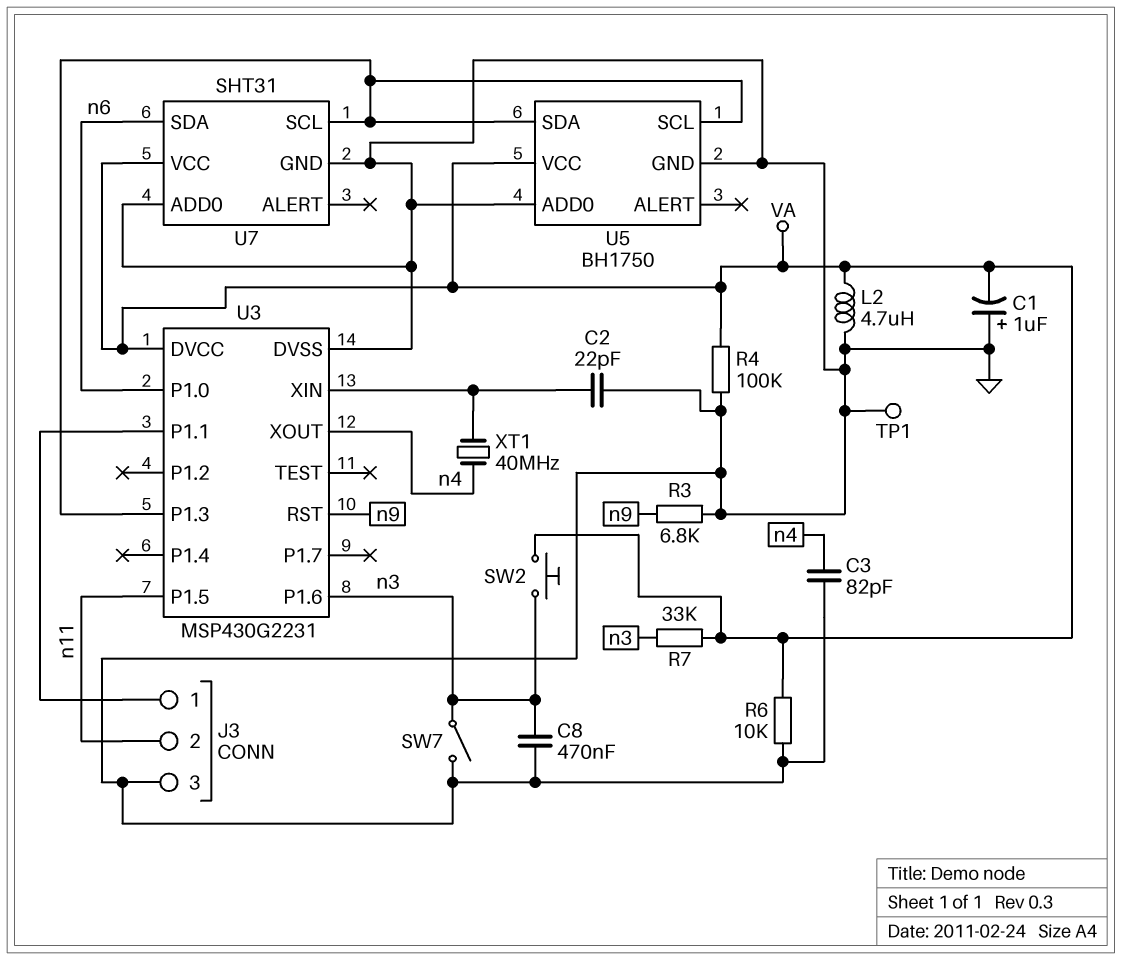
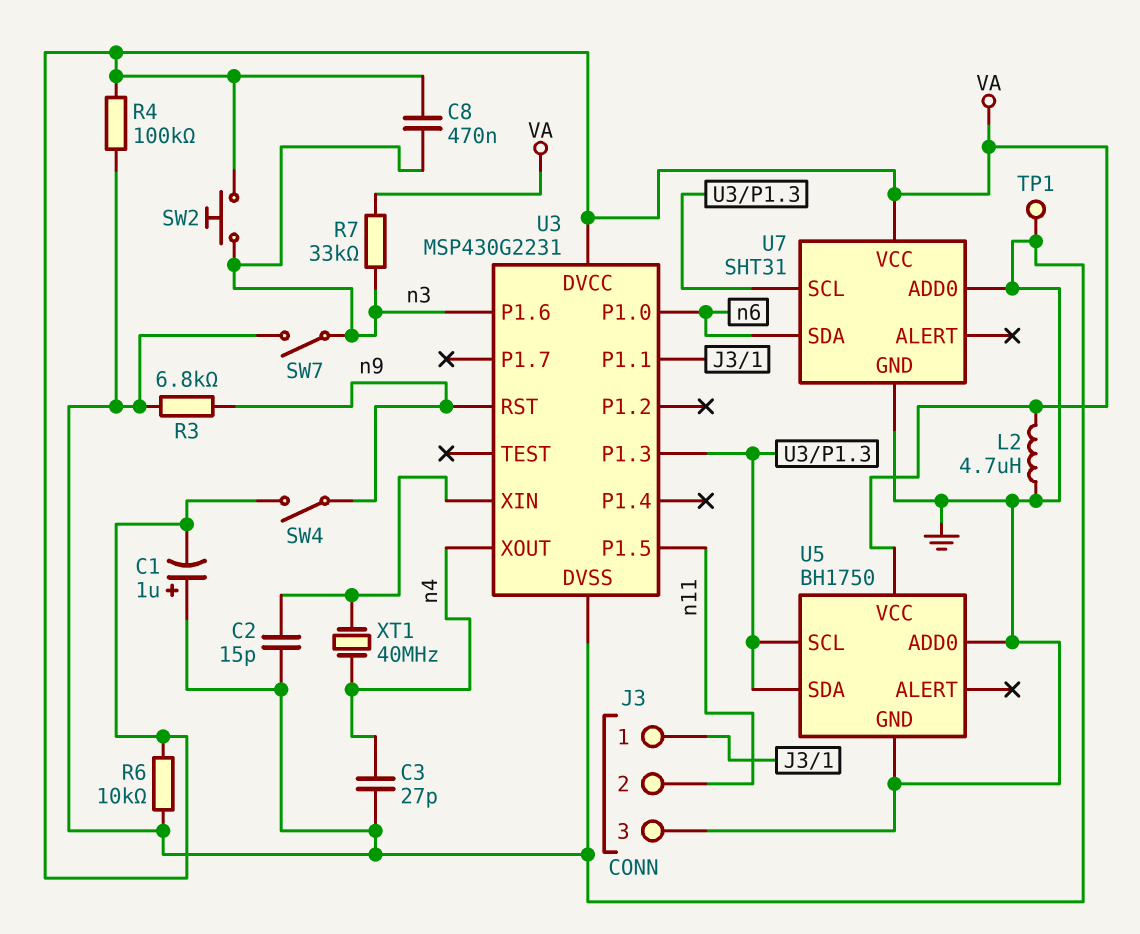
C2: 22pF (GND, U3/XIN) -> 15pF (GND, U3/XIN)
C3: 82pF (GND, n4) -> 27pF (GND, n4)
C8: 470nF (GND, n3) -> 470nF (VA, n3)
SW4: none -> switch (VA, n9)

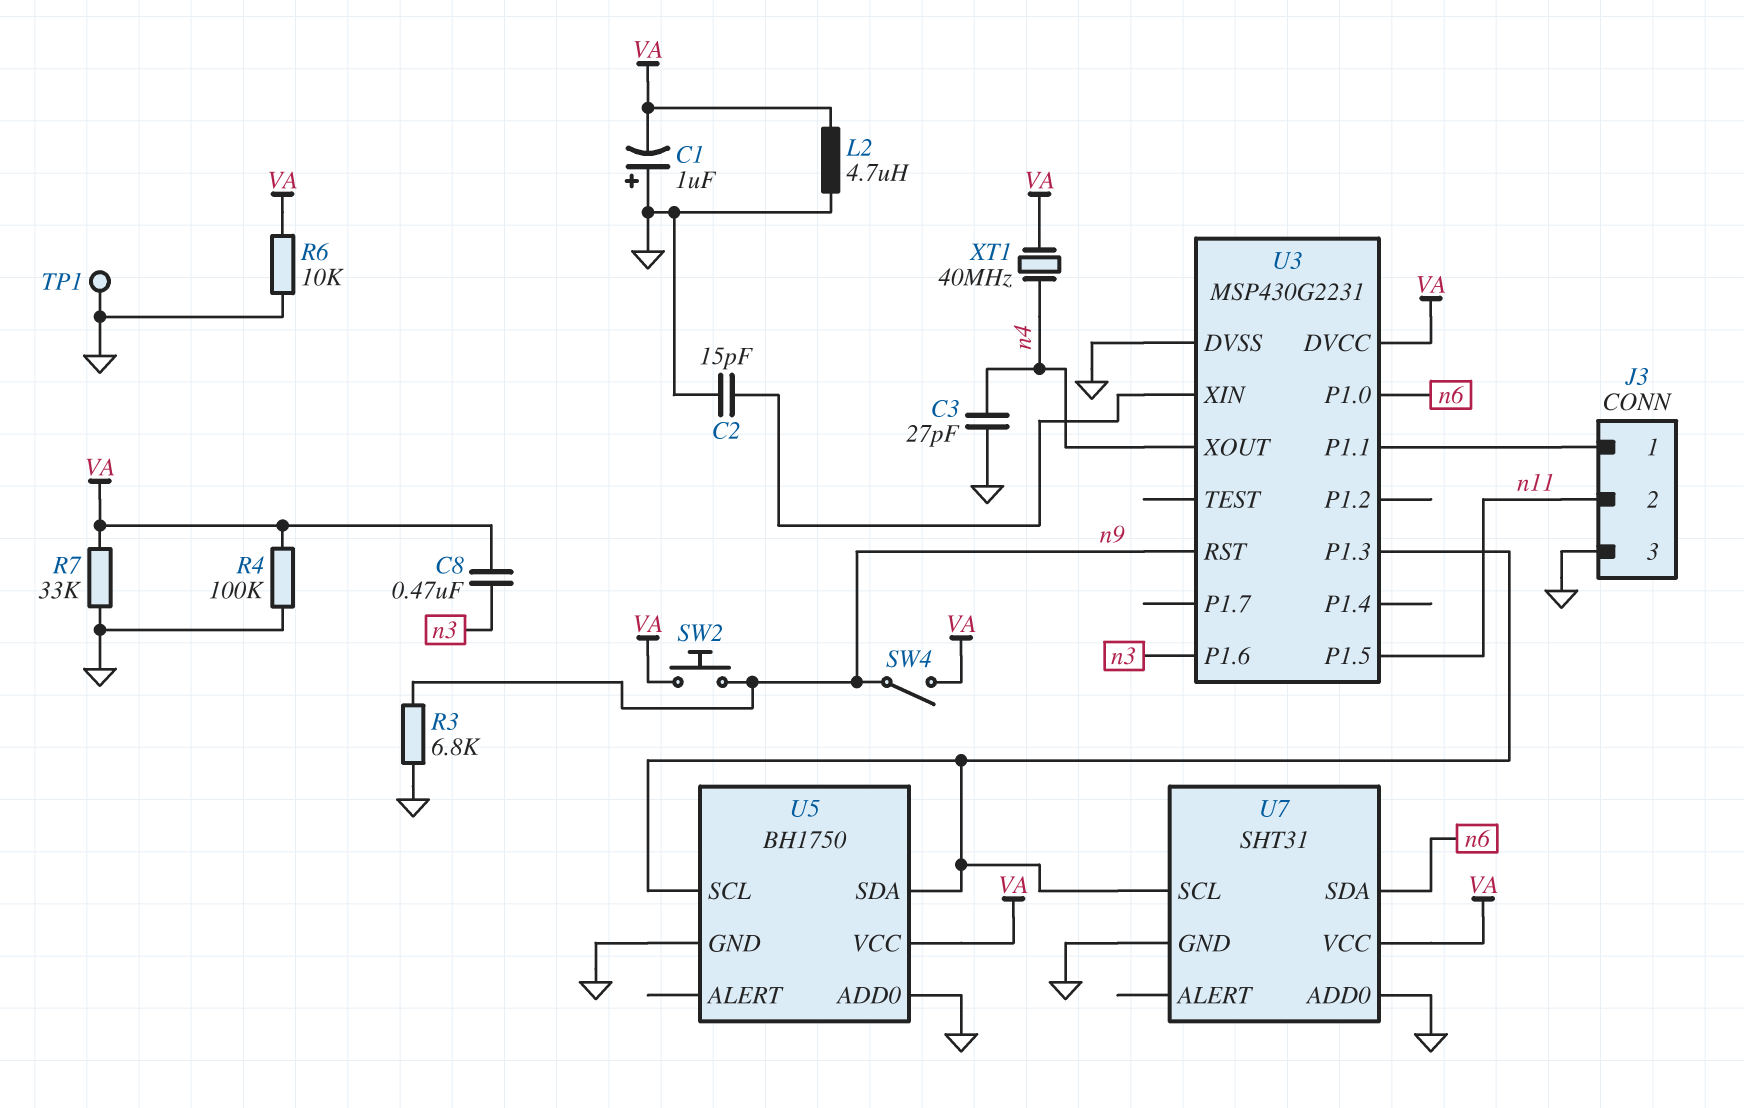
R7: 33k (VA, n3) -> 33k (GND, VA)
SW2: button (VA, n3) -> button (VA, n9)
SW7: switch (GND, n3) -> none
XT1: 40MHz (U3/XIN, n4) -> 40MHz (VA, n4)

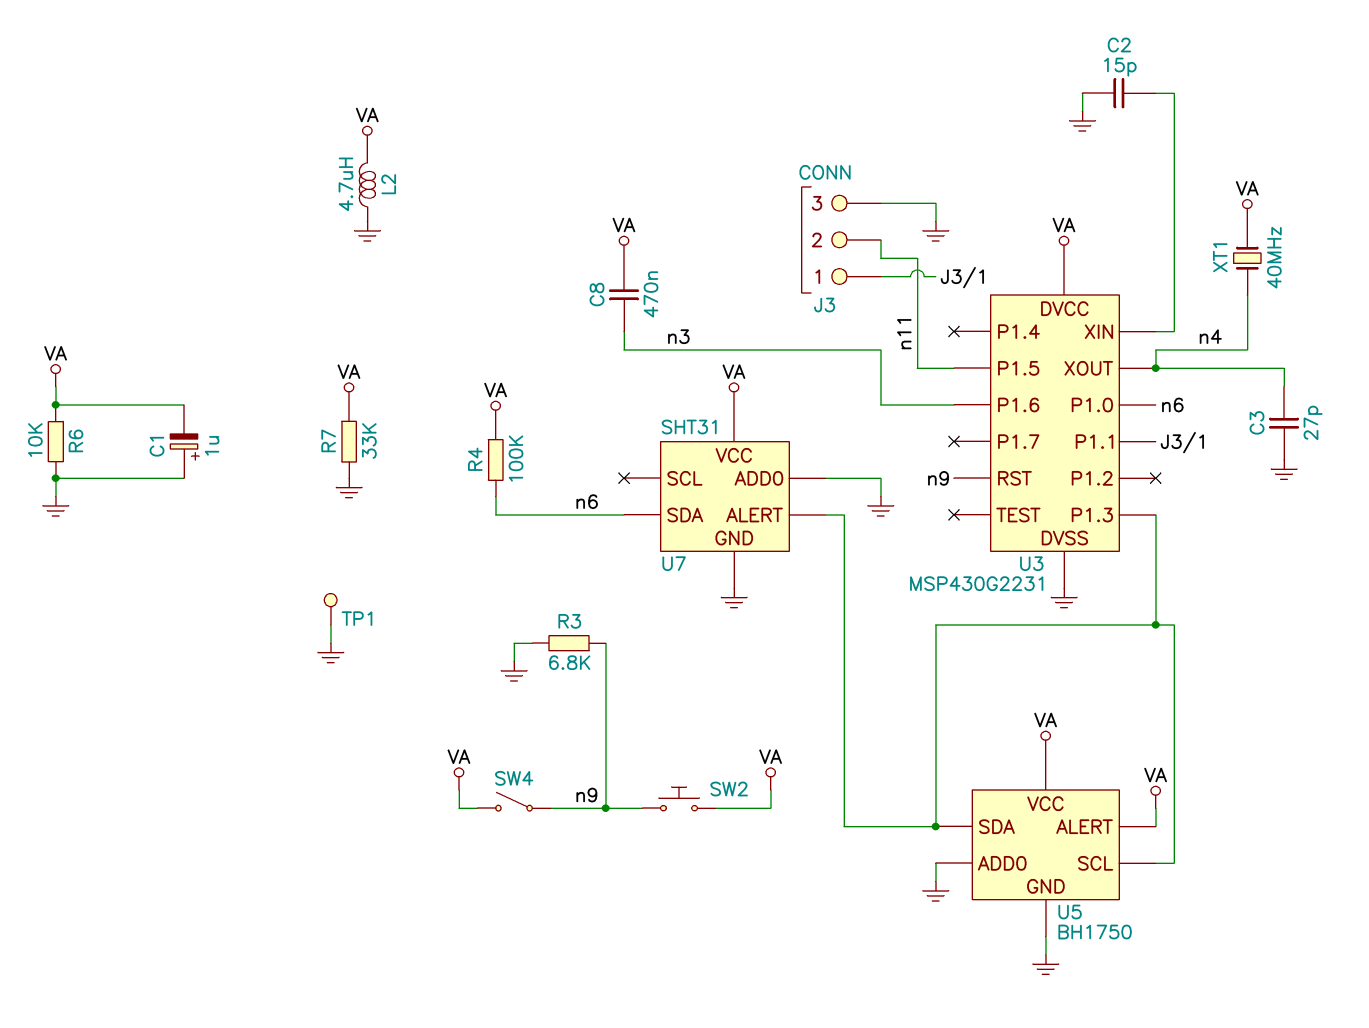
R4: 100k (GND, VA) -> 100k (VA, n6)
U5 pin ALERT: none -> VA
U7 pin ALERT: none -> U3/P1.3
U7 pin SCL: U3/P1.3 -> none

